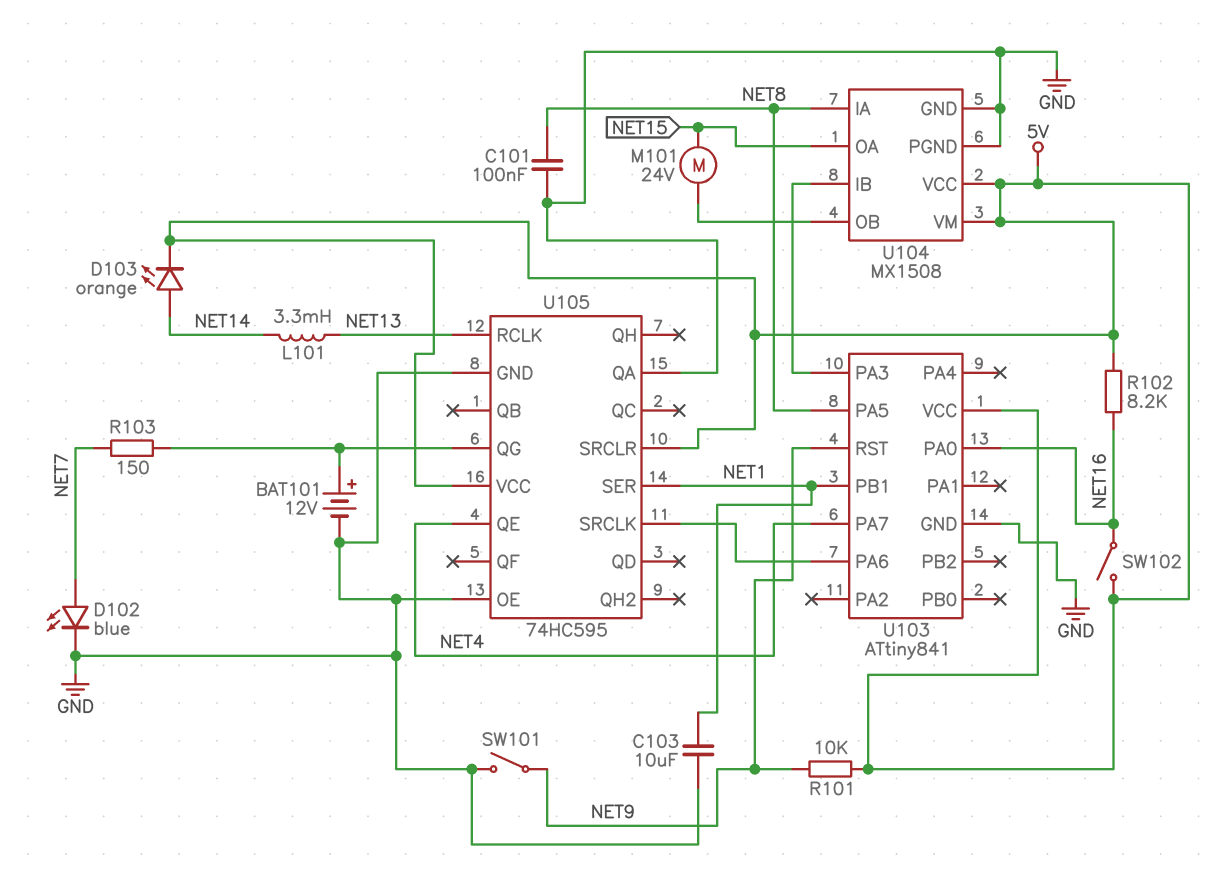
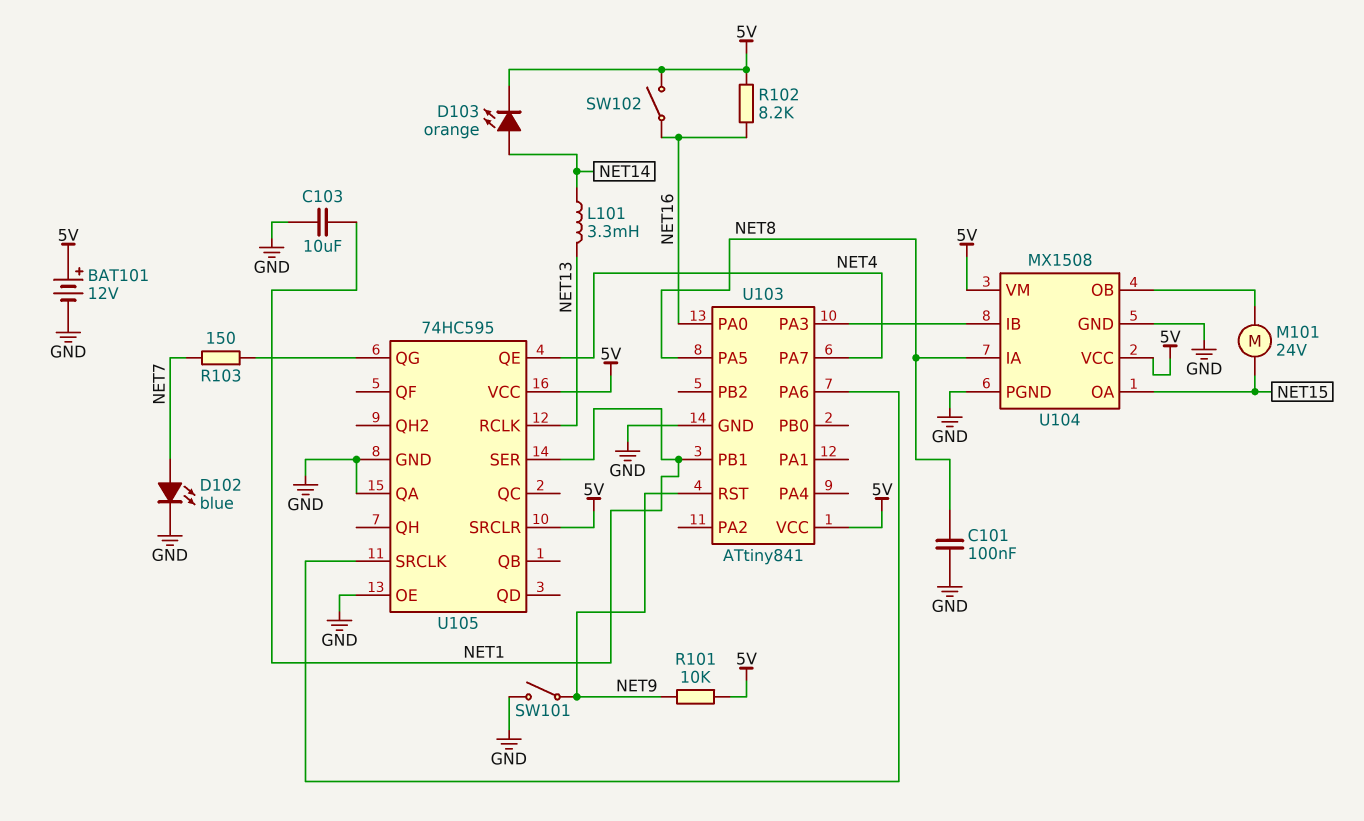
BAT101: 12V (plus U105/QG, minus GND) -> 12V (plus 5V, minus GND)

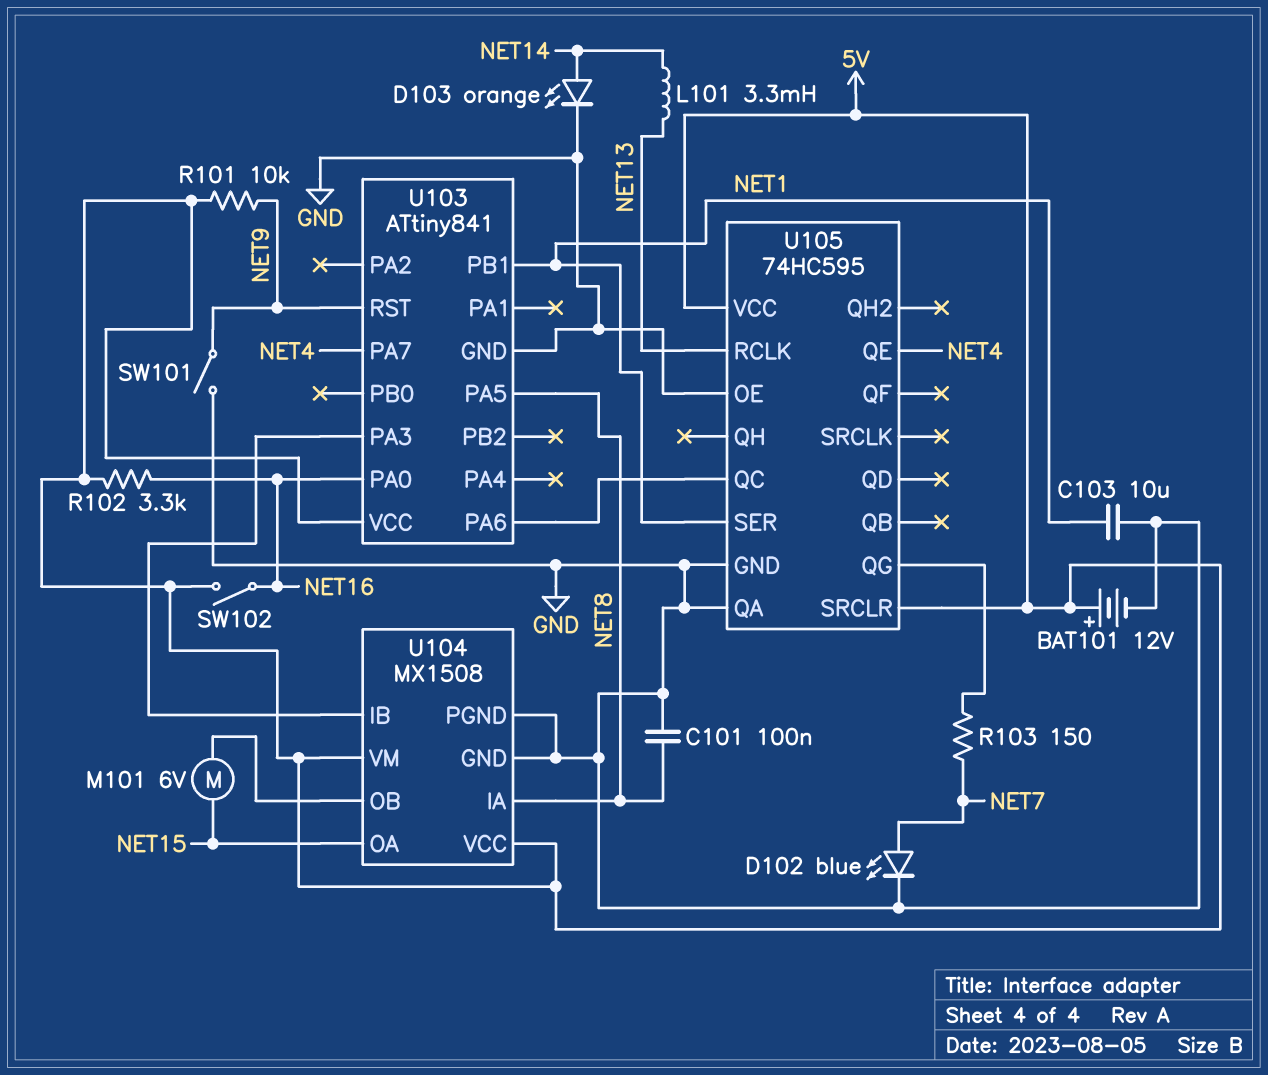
D103: LED orange (A NET14, K 5V) -> LED orange (A NET14, K GND)
M101: motor 24V (NET15, U104/OB) -> motor 6V (NET15, U104/OB)
R102: 8.2k (5V, NET16) -> 3.3k (5V, NET16)
U105 pin QC: none -> U103/PA6
U105 pin SRCLK: U103/PA6 -> none

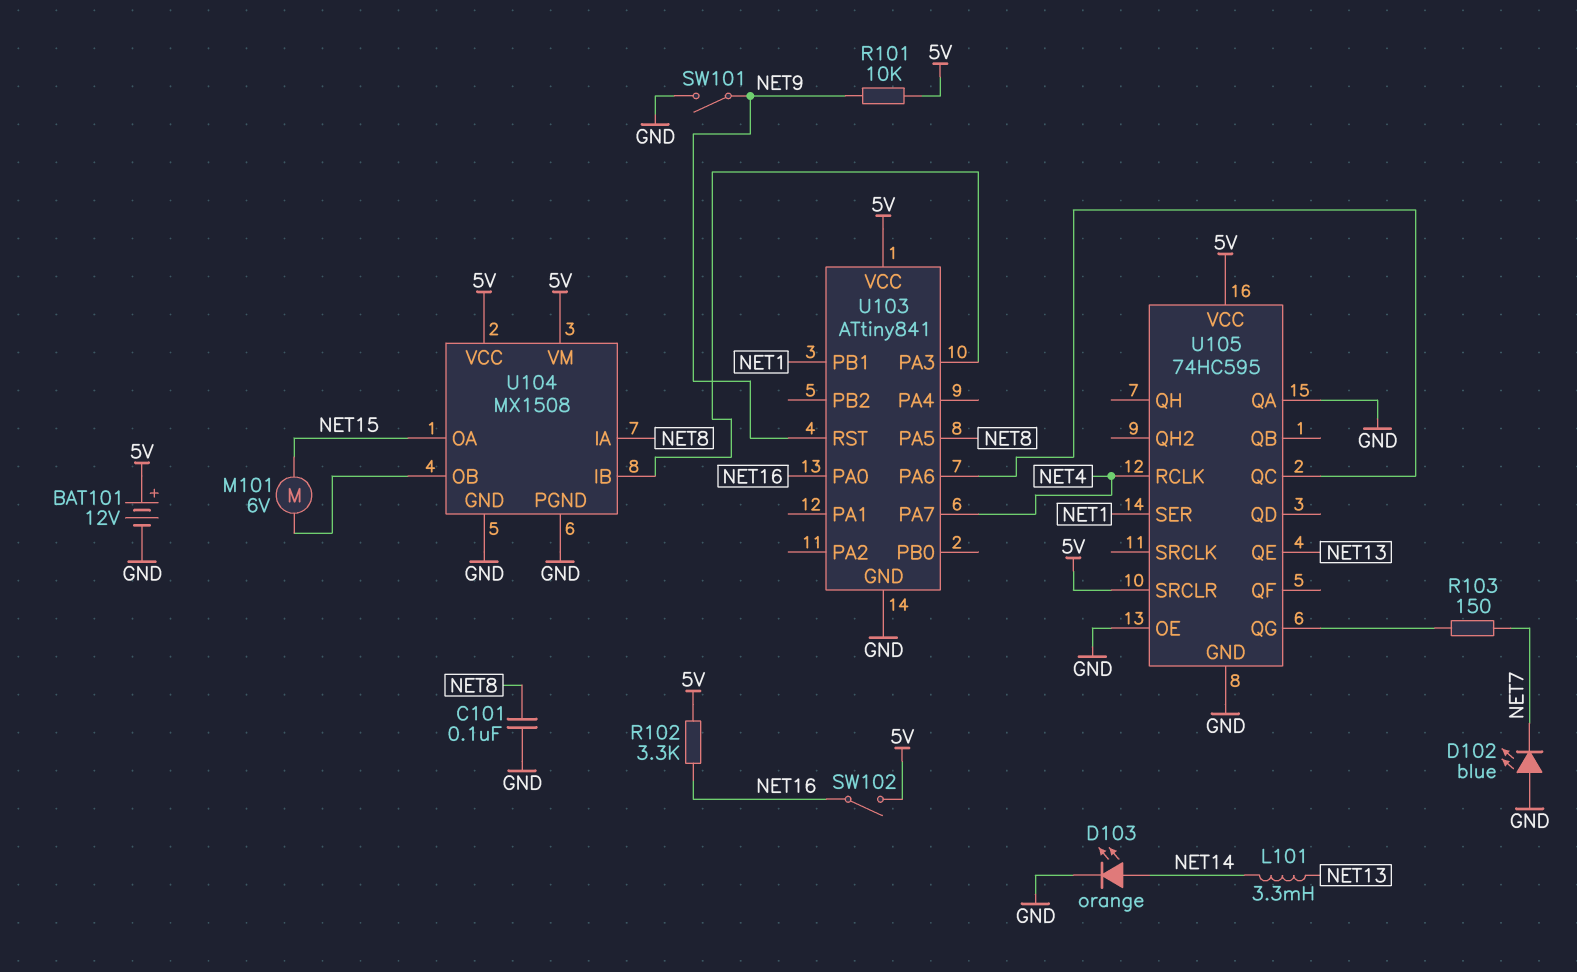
C103: 10uF (GND, NET1) -> none
D102: LED blue (A NET7, K GND) -> LED blue (A GND, K NET7)
U105 pin QE: NET4 -> NET13
U105 pin RCLK: NET13 -> NET4

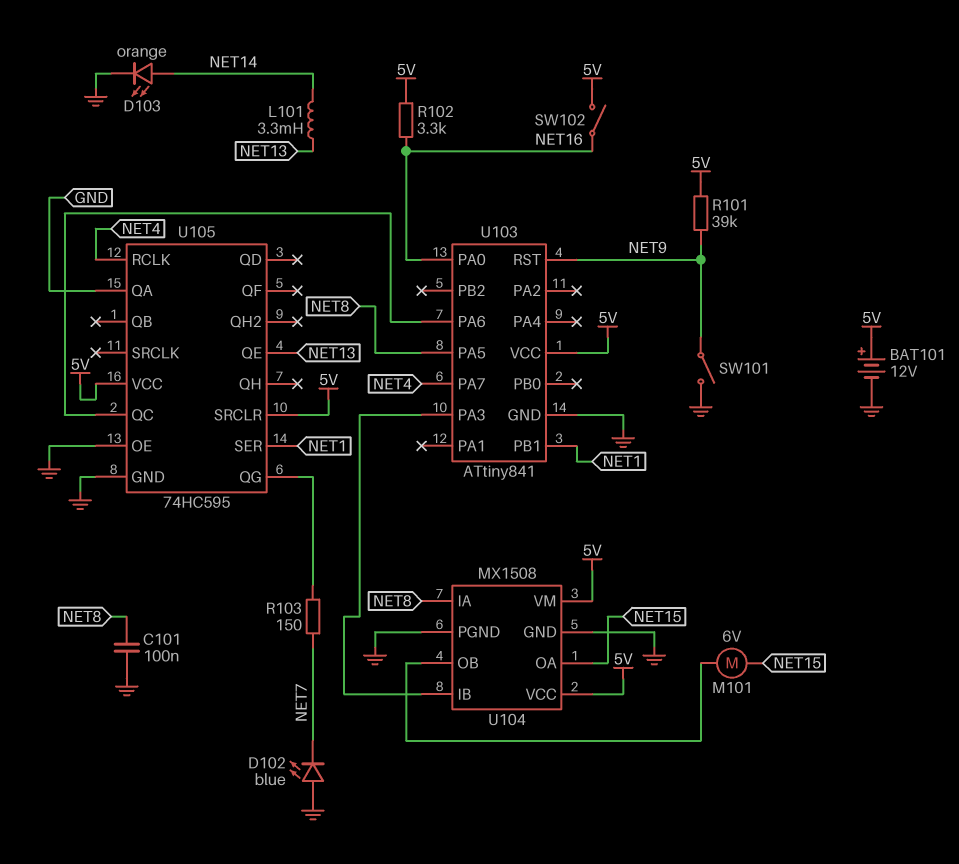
R101: 10k (5V, NET9) -> 39k (5V, NET9)

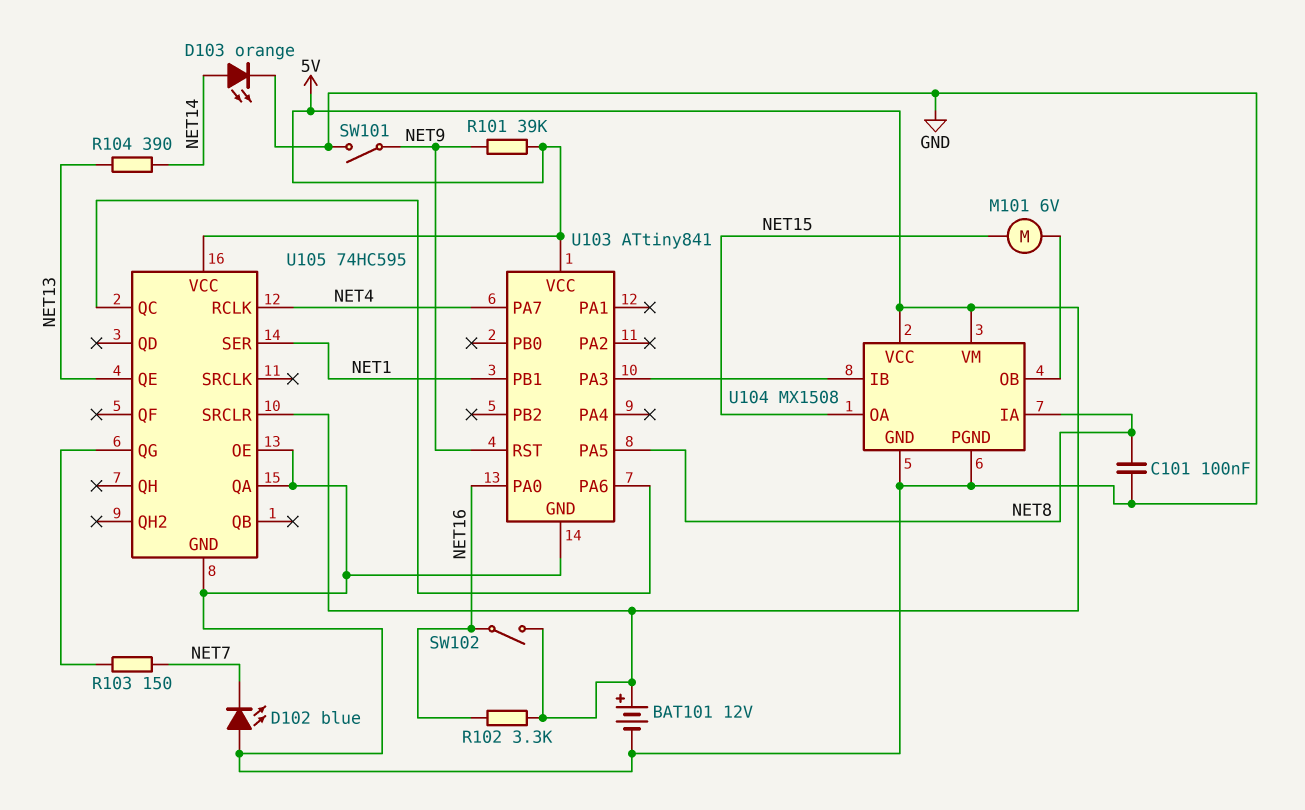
L101: 3.3mH (NET13, NET14) -> none
R104: none -> 390 (NET13, NET14)

